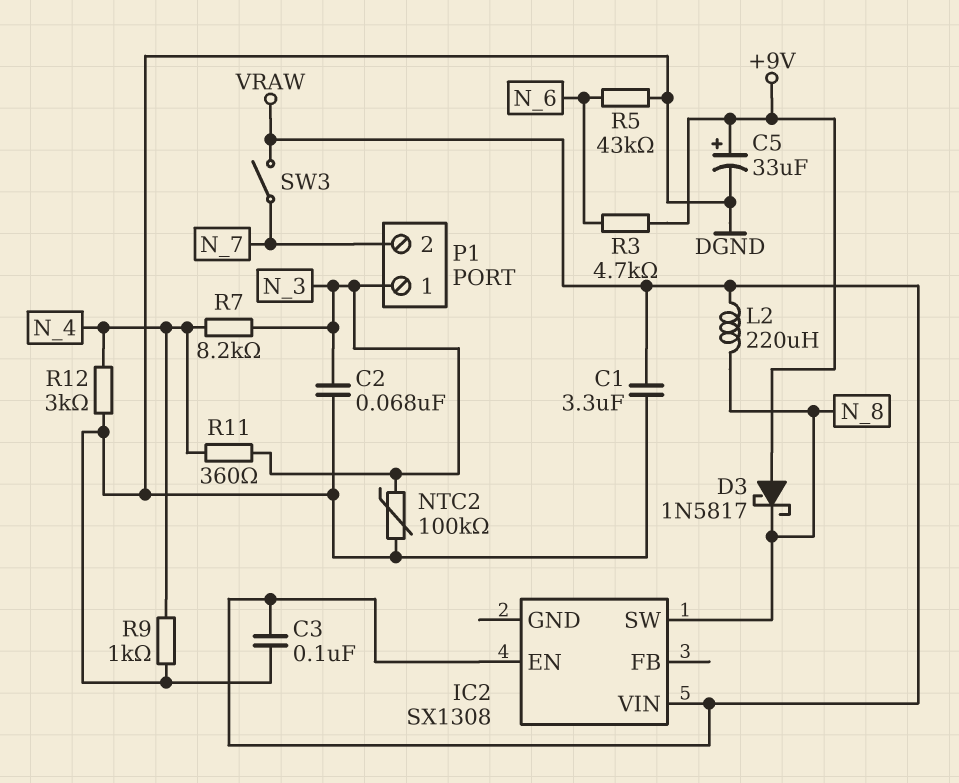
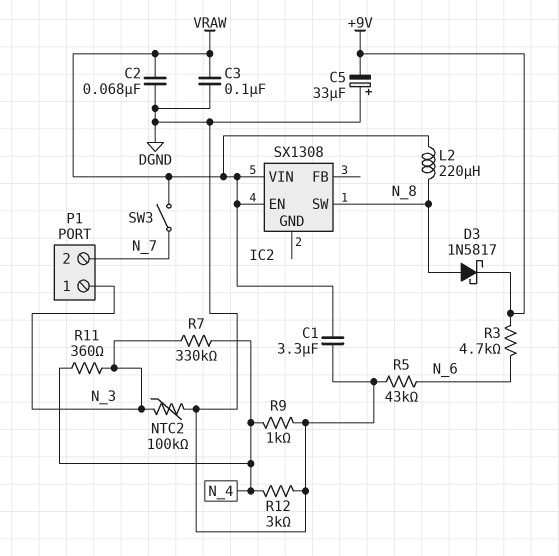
C2: 68nF (DGND, N_3) -> 68nF (DGND, VRAW)
C5: 33uF (plus +9V, minus DGND) -> 33uF (plus DGND, minus +9V)
D3: schottky 1N5817 (A +9V, K N_8) -> schottky 1N5817 (A N_8, K +9V)
R7: 8.2k (N_3, N_4) -> 330k (N_3, N_4)

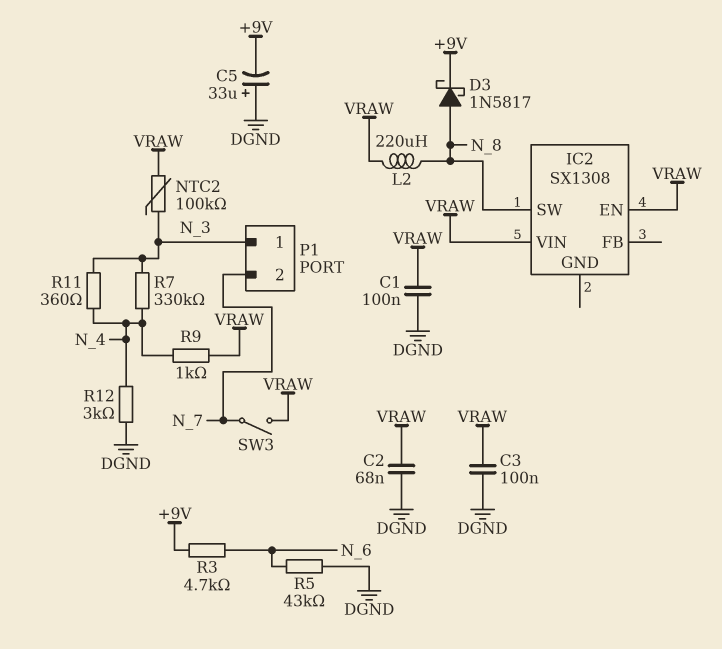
C1: 3.3uF (DGND, VRAW) -> 100nF (DGND, VRAW)
NTC2: 100k (DGND, N_3) -> 100k (N_3, VRAW)
R9: 1k (DGND, N_4) -> 1k (N_4, VRAW)

